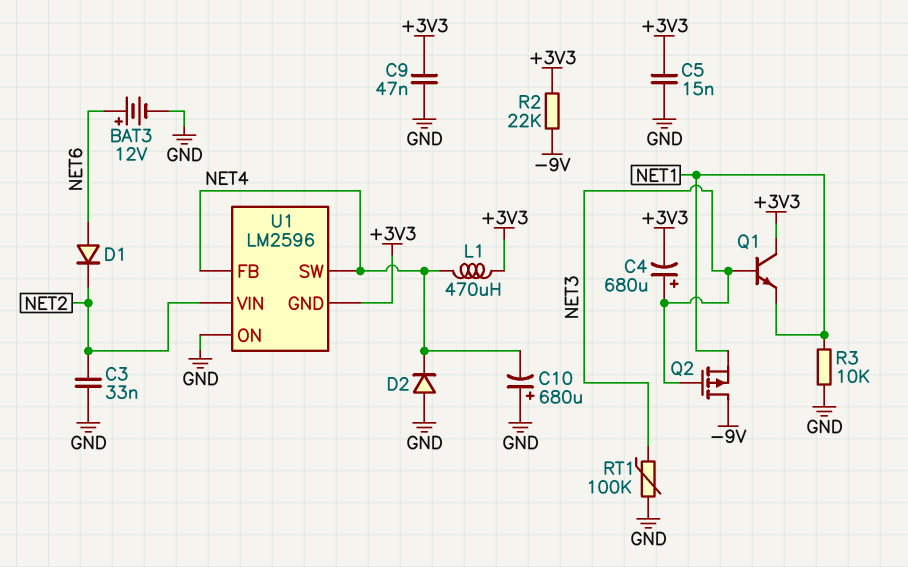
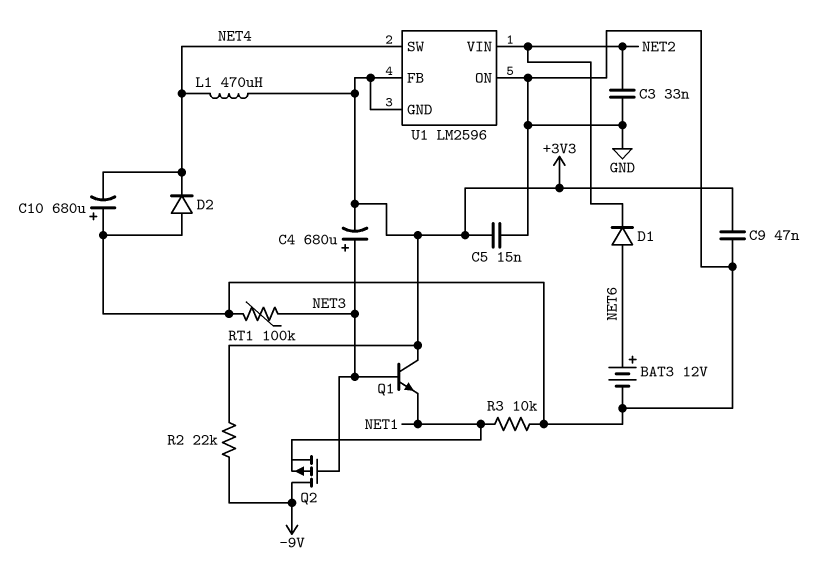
U1 pin FB: NET4 -> +3V3

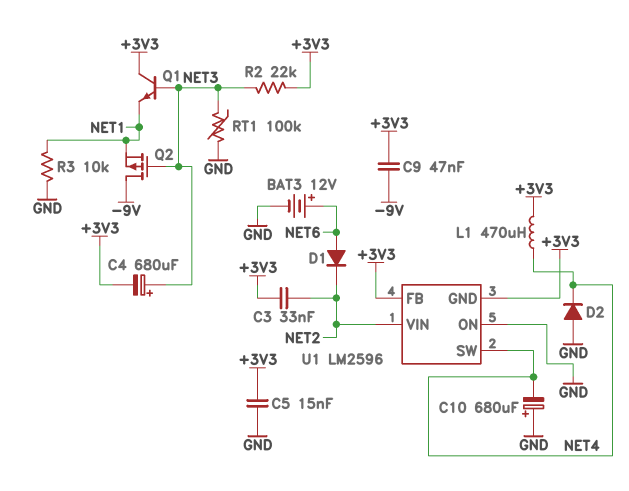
C3: 33nF (GND, NET2) -> 33nF (+3V3, NET2)
C9: 47nF (+3V3, GND) -> 47nF (+3V3, -9V)
R2: 22k (+3V3, -9V) -> 22k (+3V3, NET3)

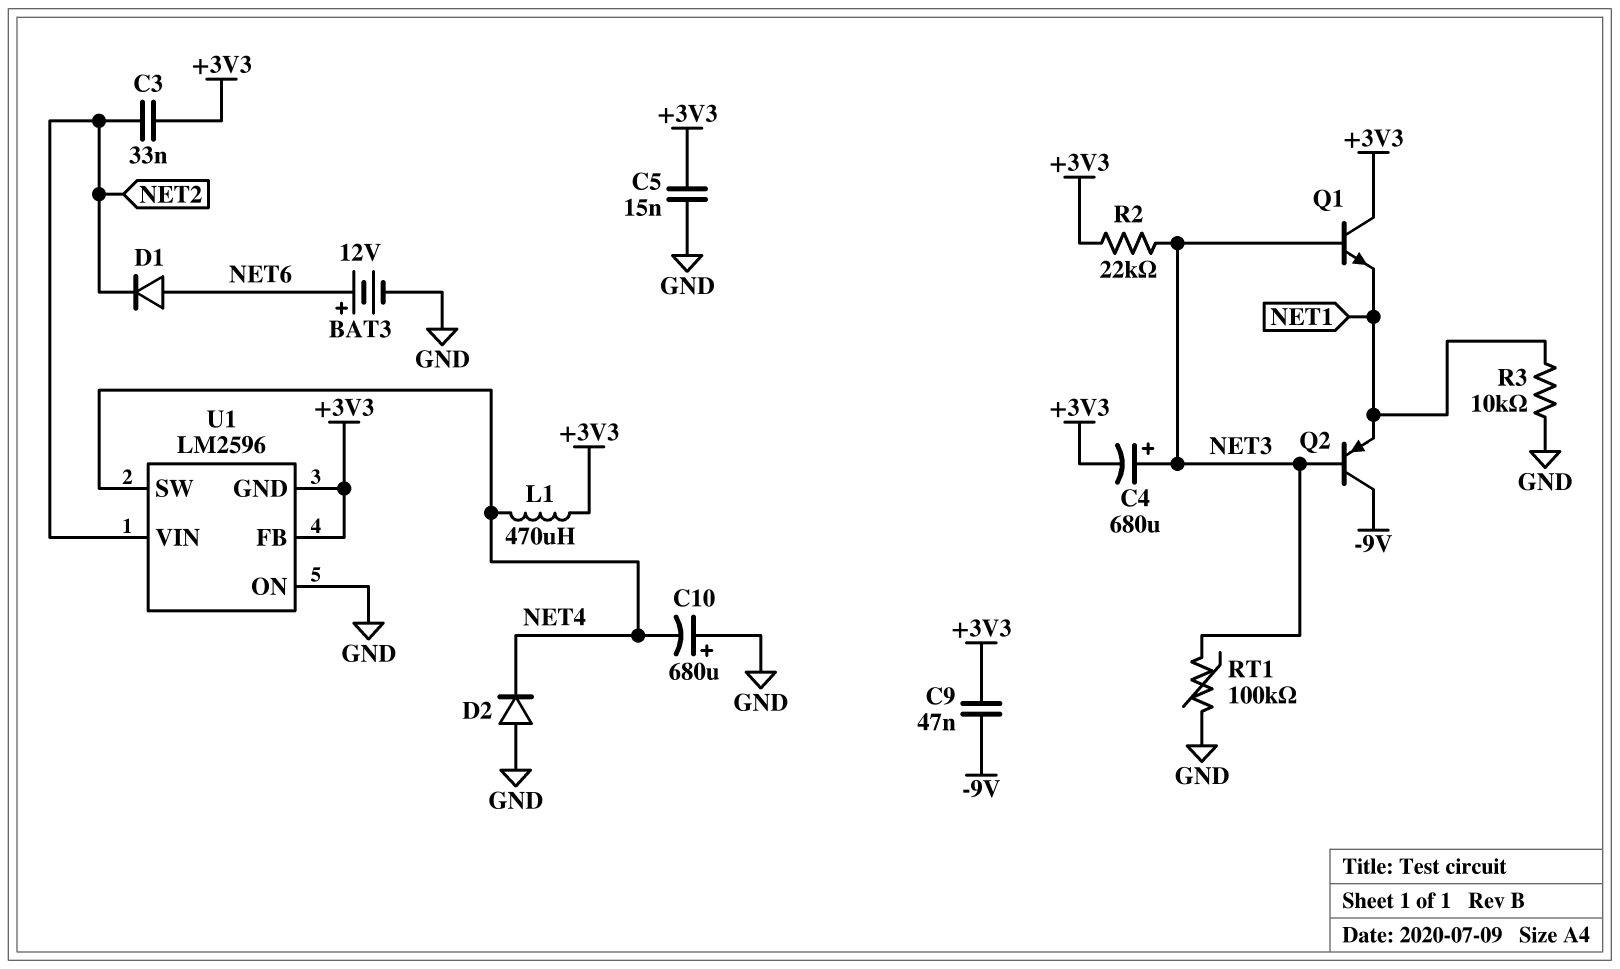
Q2: PMOS (G NET3, D -9V, S NET1) -> PNP (B NET3, C -9V, E NET1)

